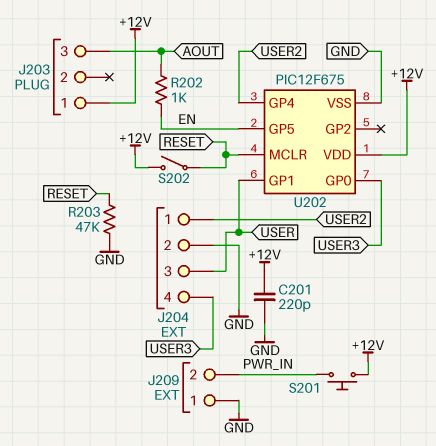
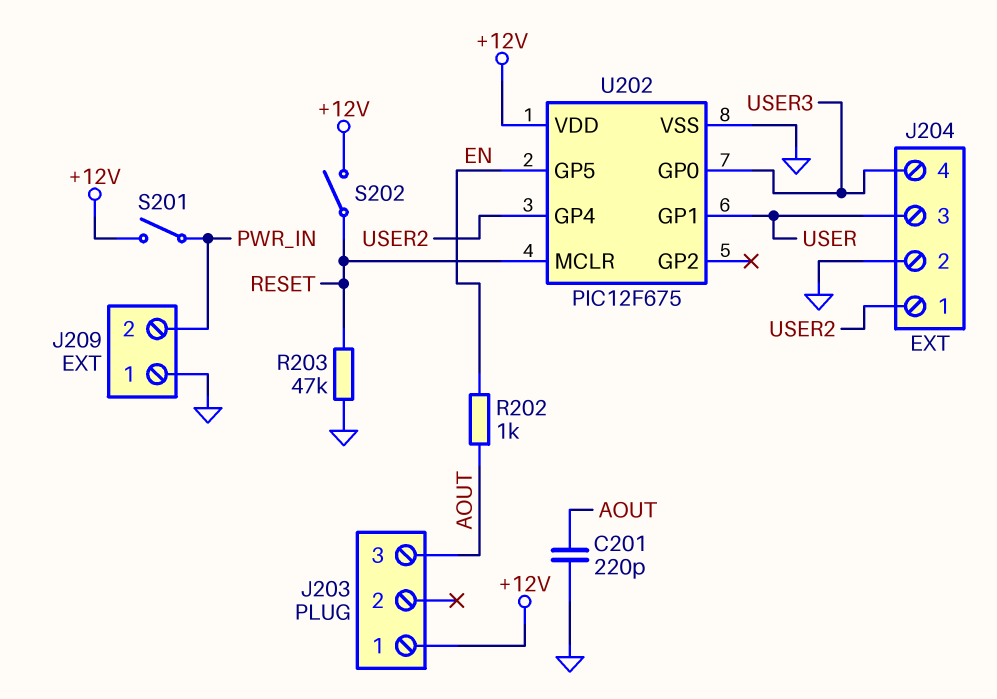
C201: 220pF (+12V, GND) -> 220pF (AOUT, GND)
S201: button (+12V, PWR_IN) -> switch (+12V, PWR_IN)

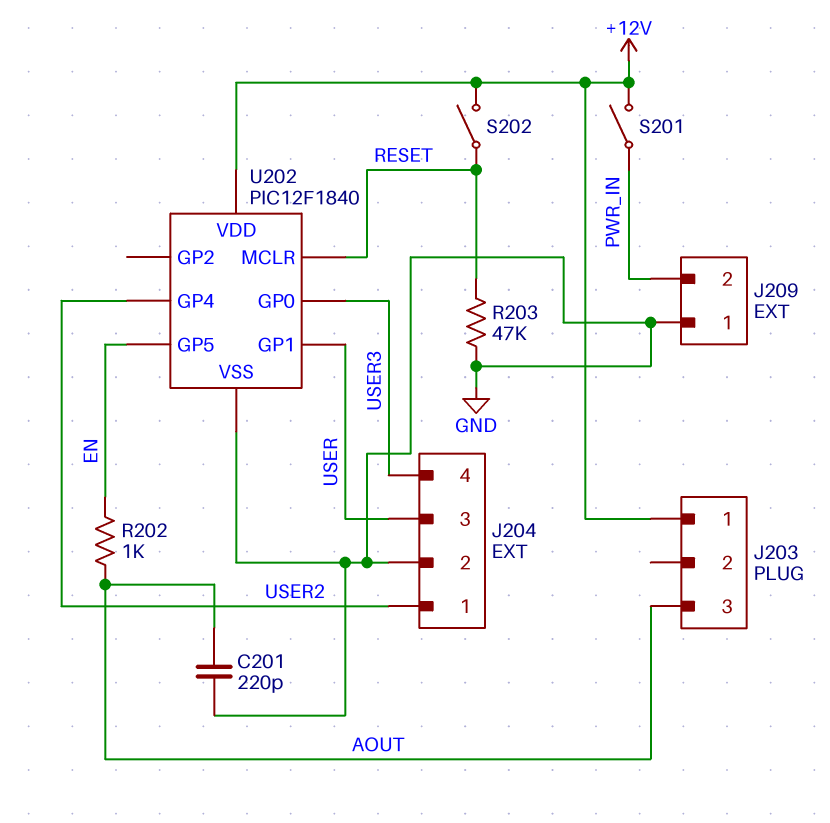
U202: PIC12F675 -> PIC12F1840

